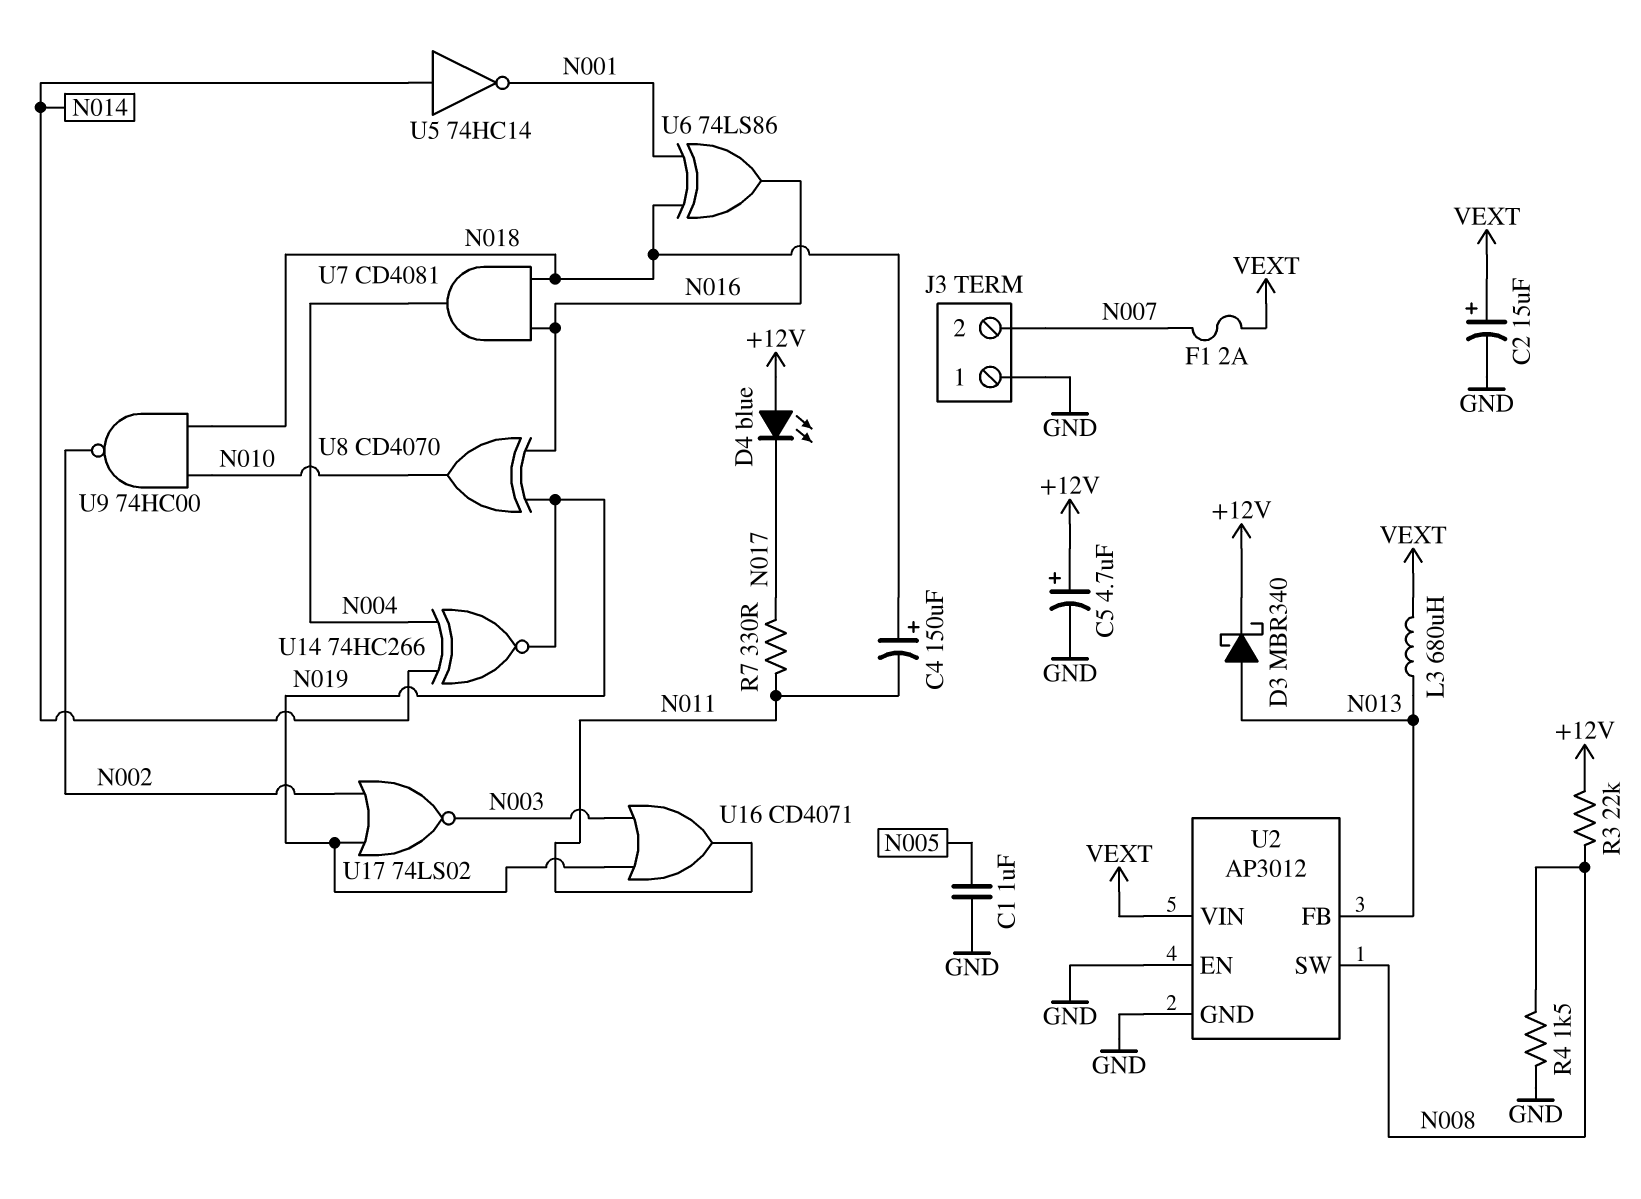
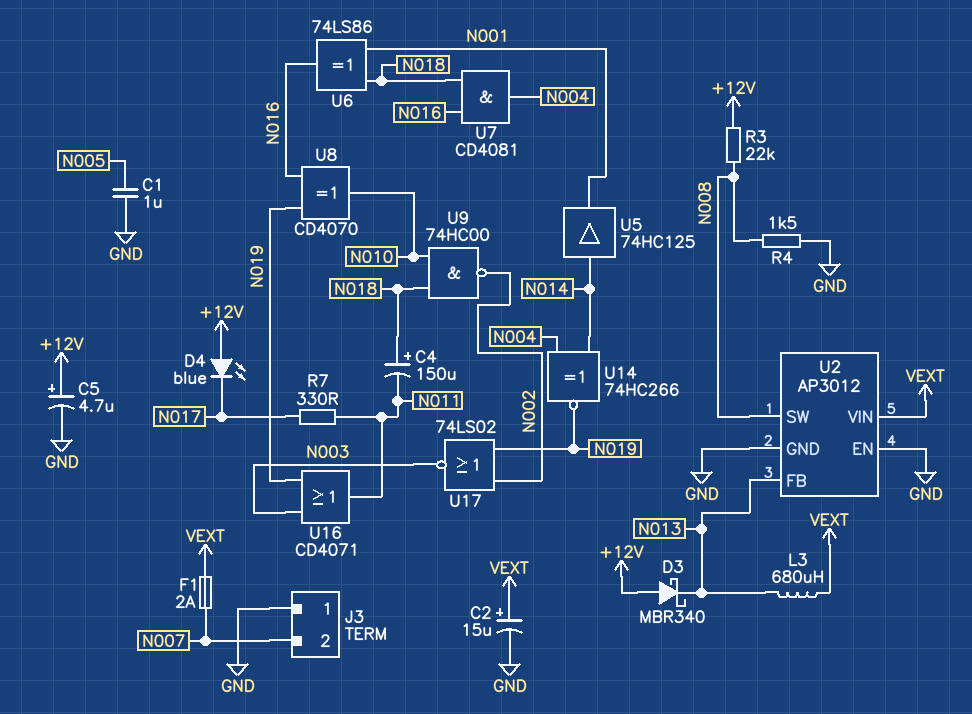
D3: schottky MBR340 (A N013, K +12V) -> schottky MBR340 (A +12V, K N013)
U5: NOT 74HC14 (in N014, out N001) -> buffer 74HC125 (in N014, out N001)

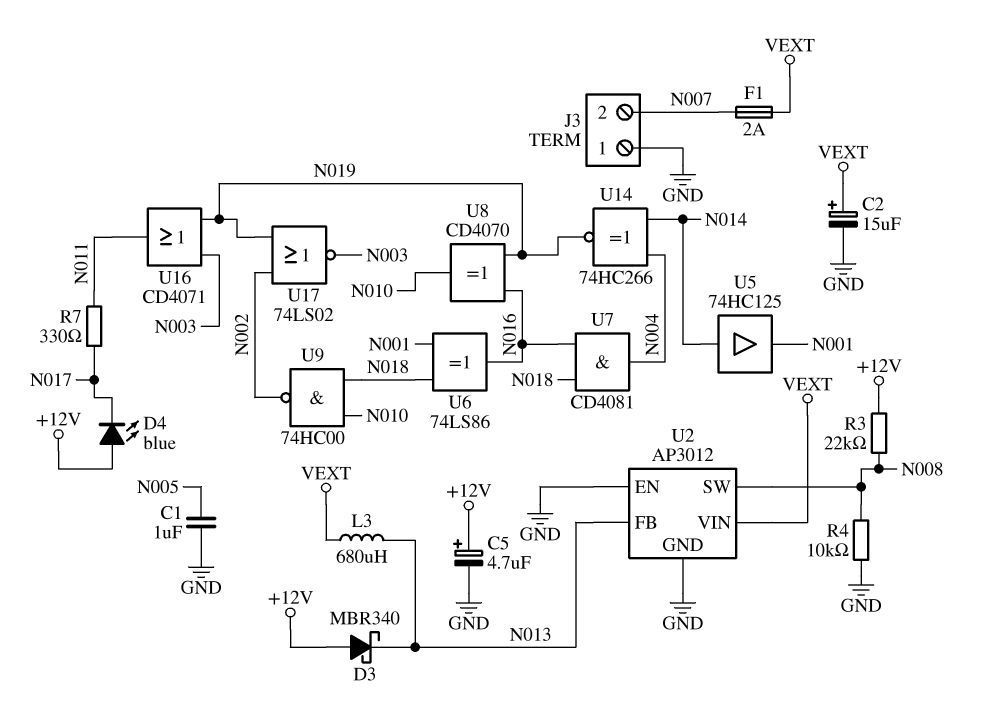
C4: 150uF (plus N018, minus N011) -> none
R4: 1.5k (GND, N008) -> 10k (GND, N008)

